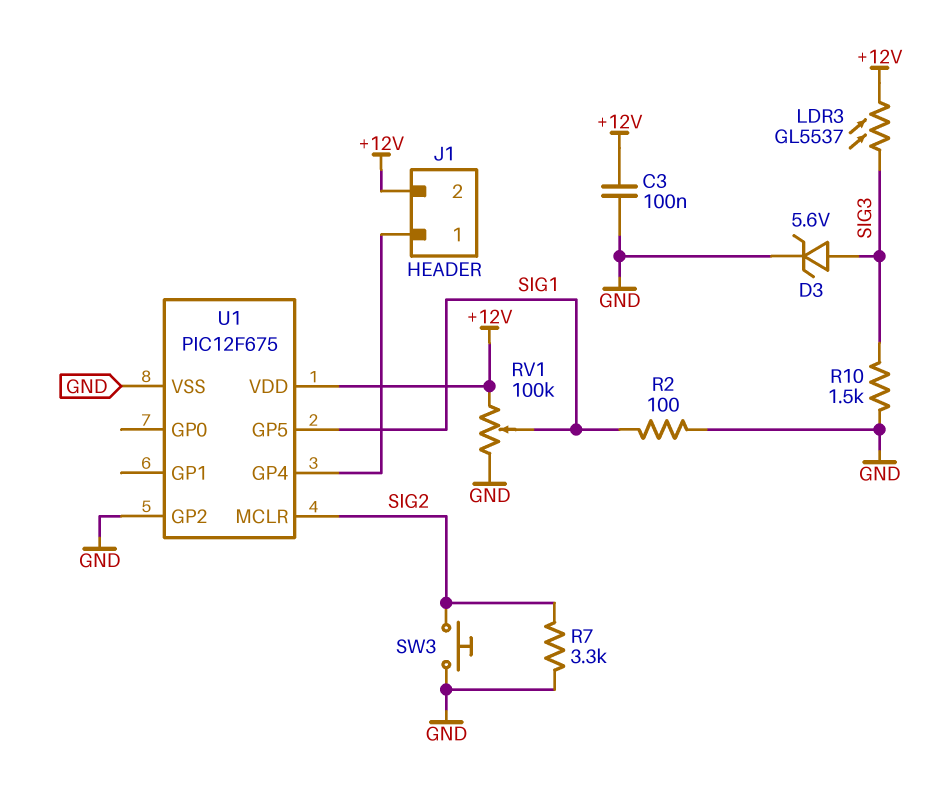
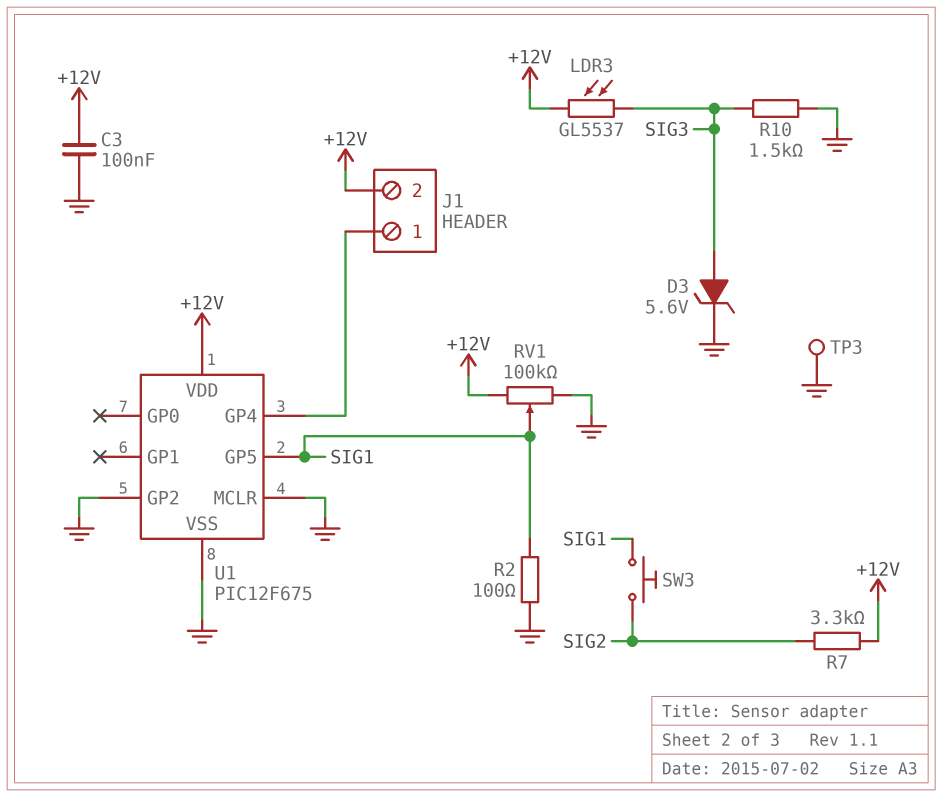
R7: 3.3k (GND, SIG2) -> 3.3k (+12V, SIG2)
SW3: button (GND, SIG2) -> button (SIG1, SIG2)
TP3: none -> test point (GND)
U1 pin MCLR: SIG2 -> GND

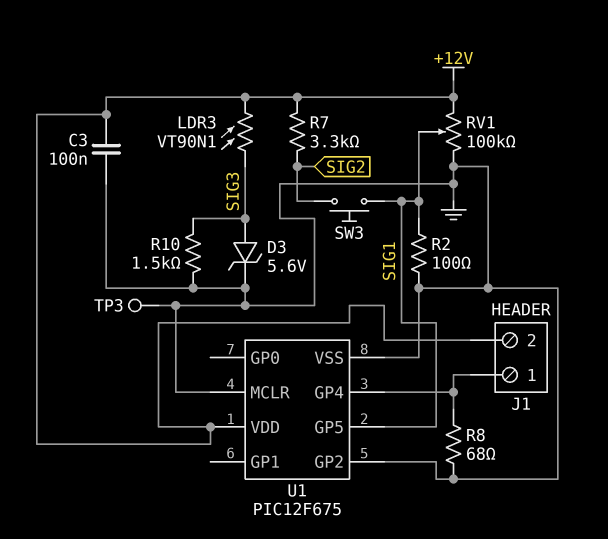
LDR3: GL5537 (+12V, SIG3) -> VT90N1 (+12V, SIG3)
R8: none -> 68 (GND, J1/1)

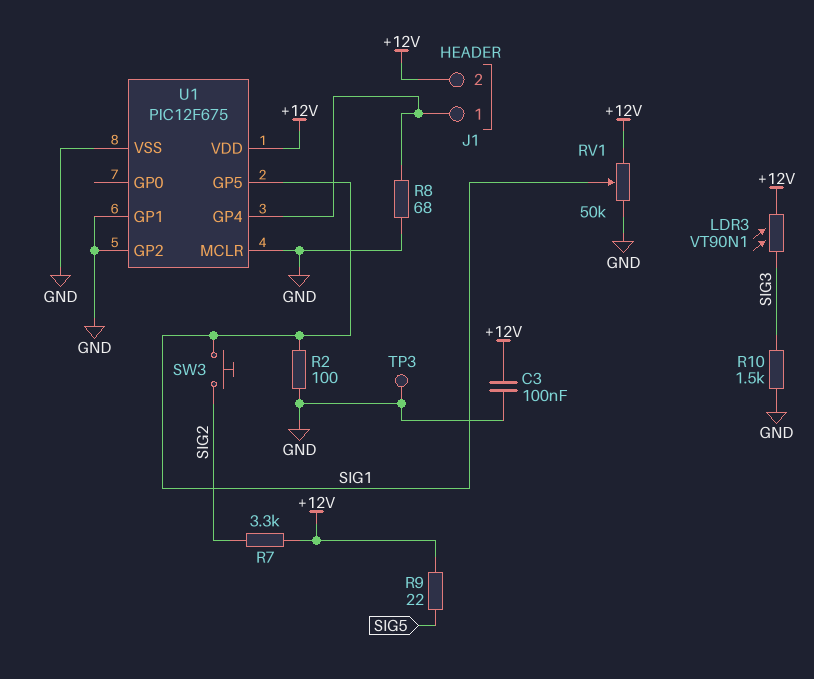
D3: zener 5.6V (A SIG3, K GND) -> none
R9: none -> 22 (+12V, SIG5)
RV1: 100k (+12V, GND, wiper SIG1) -> 50k (+12V, GND, wiper SIG1)
U1 pin GP1: none -> GND

